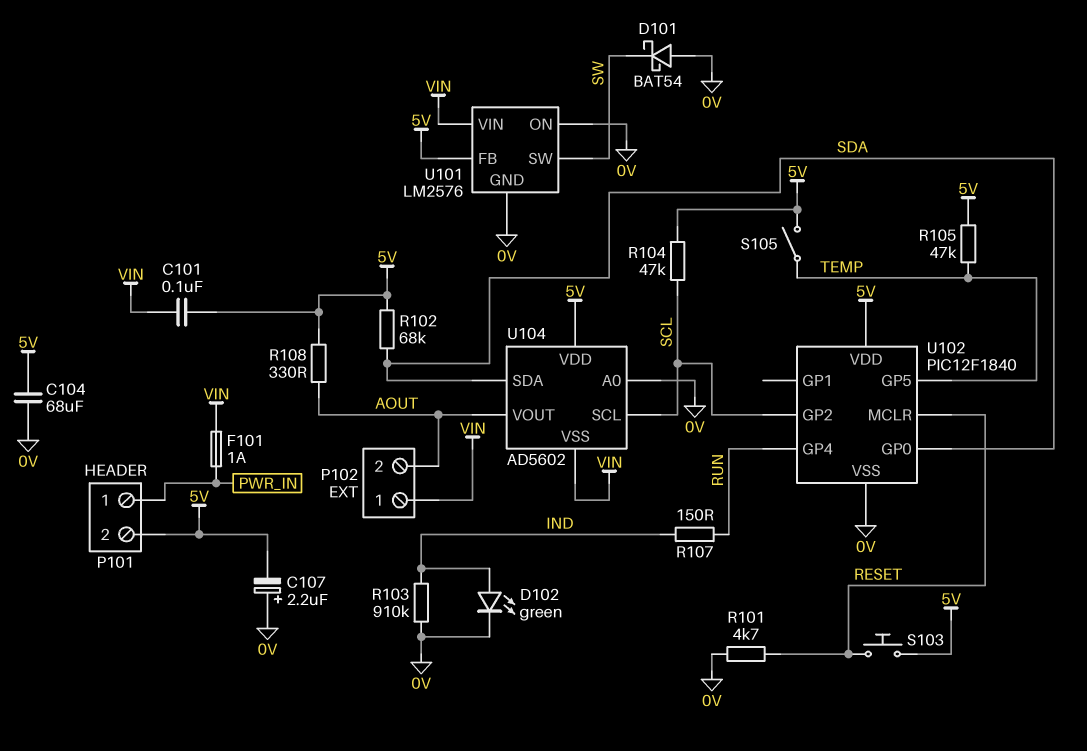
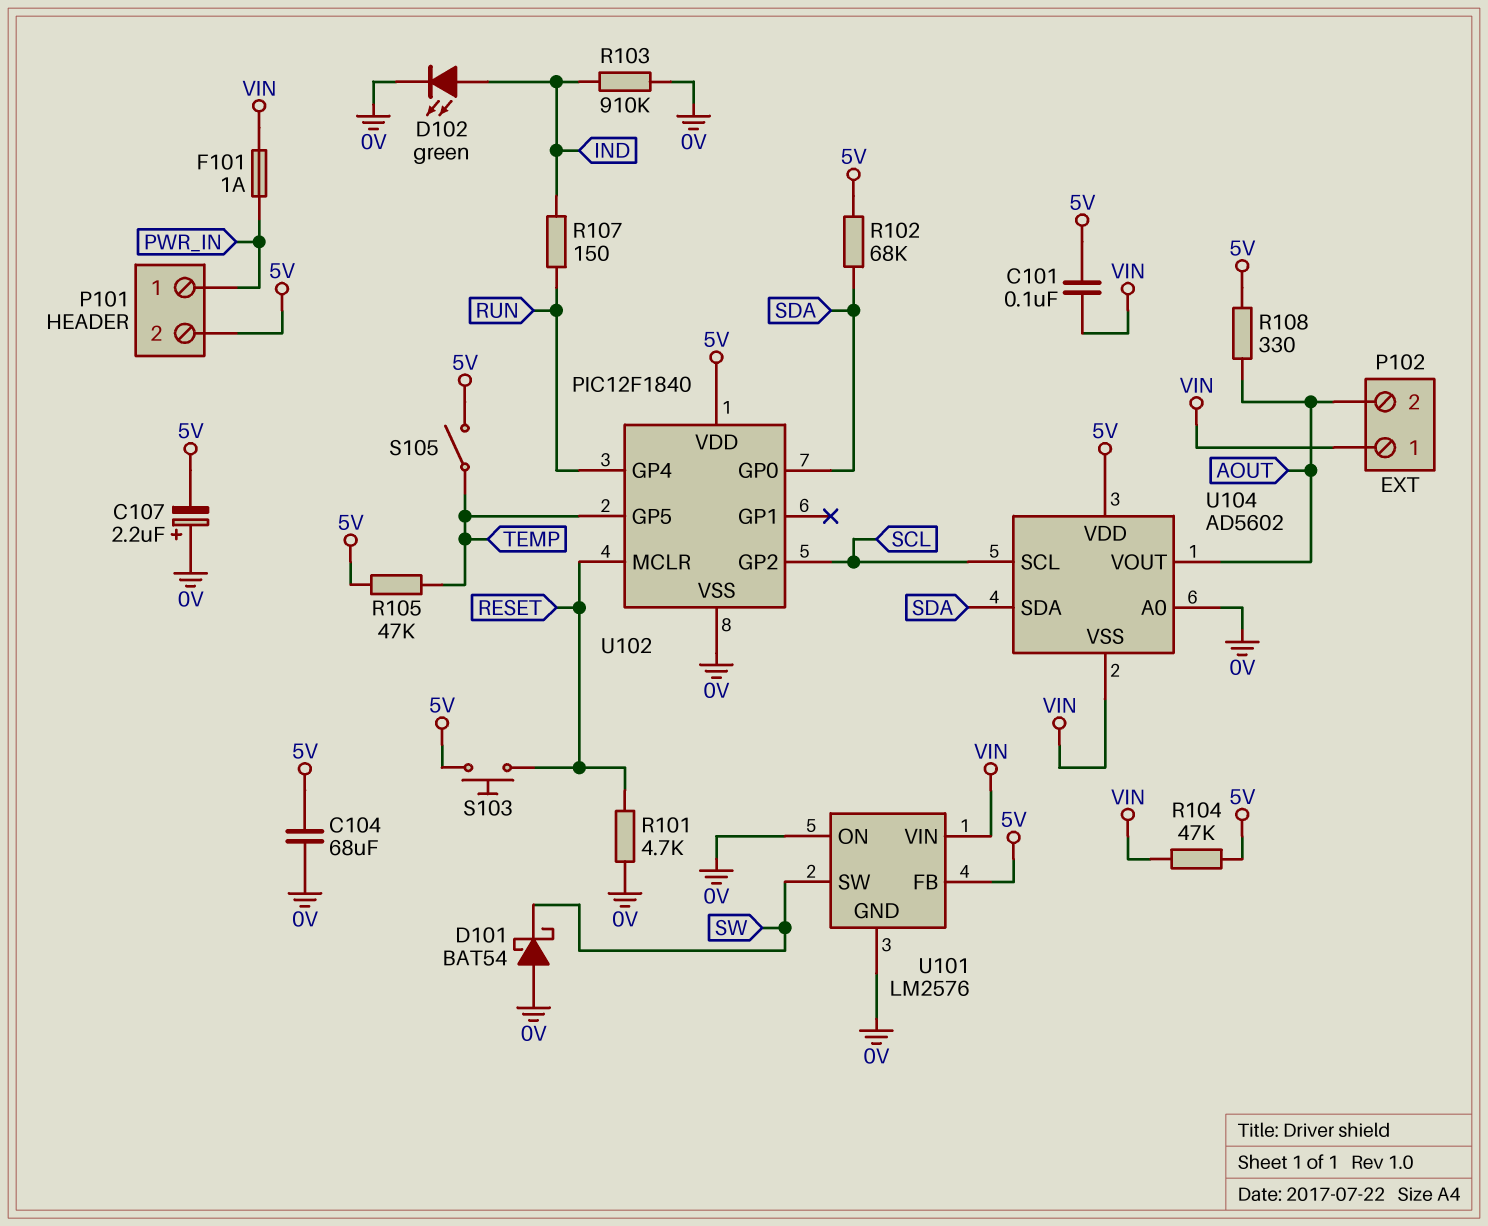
R104: 47k (5V, SCL) -> 47k (5V, VIN)

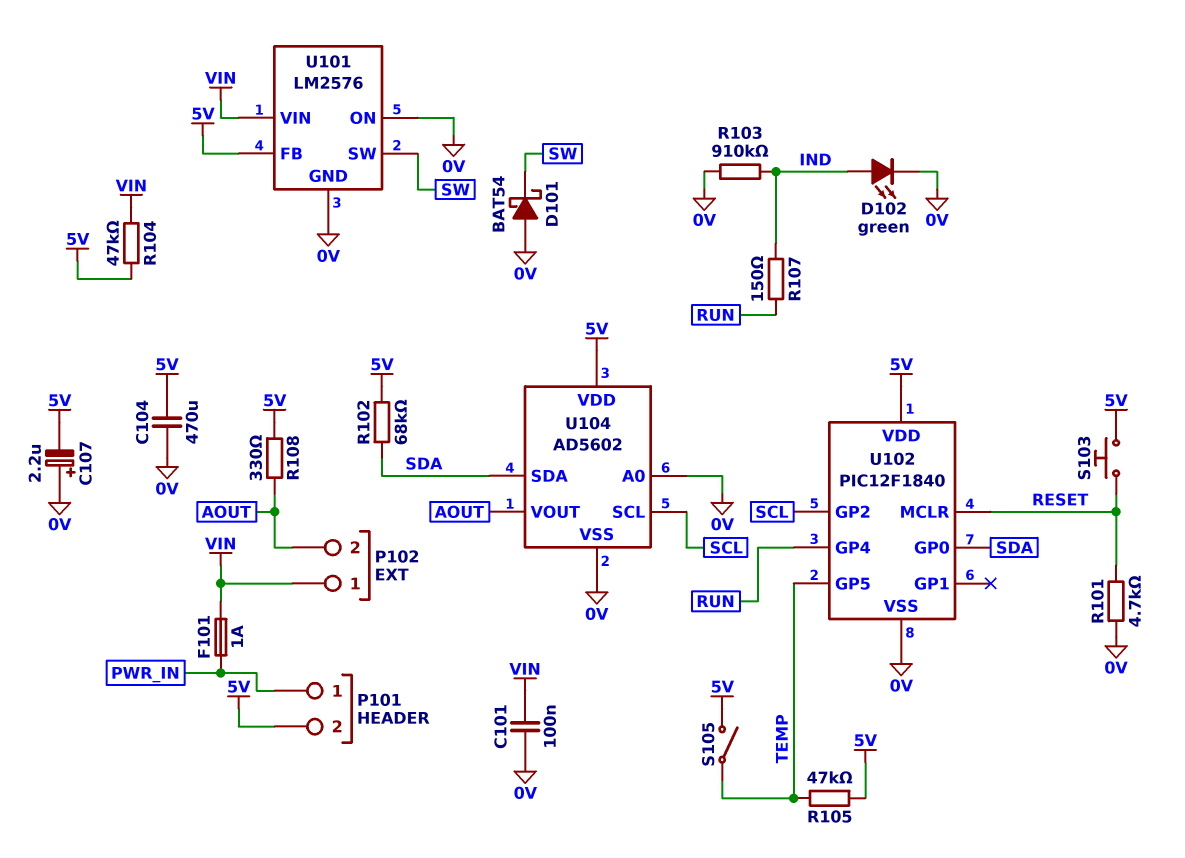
C101: 100nF (5V, VIN) -> 100nF (0V, VIN)
C104: 68uF (0V, 5V) -> 470uF (0V, 5V)
U104 pin VSS: VIN -> 0V

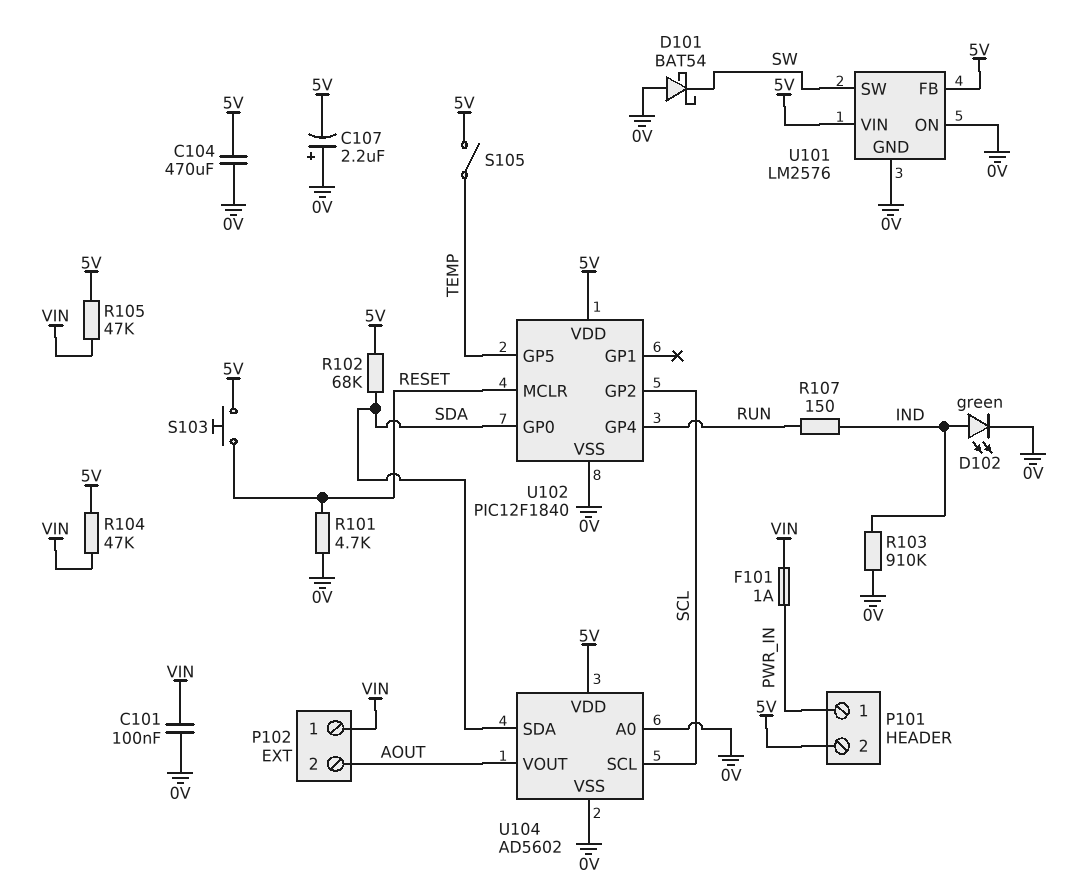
R105: 47k (5V, TEMP) -> 47k (5V, VIN)
R108: 330 (5V, AOUT) -> none
U101 pin VIN: VIN -> 5V

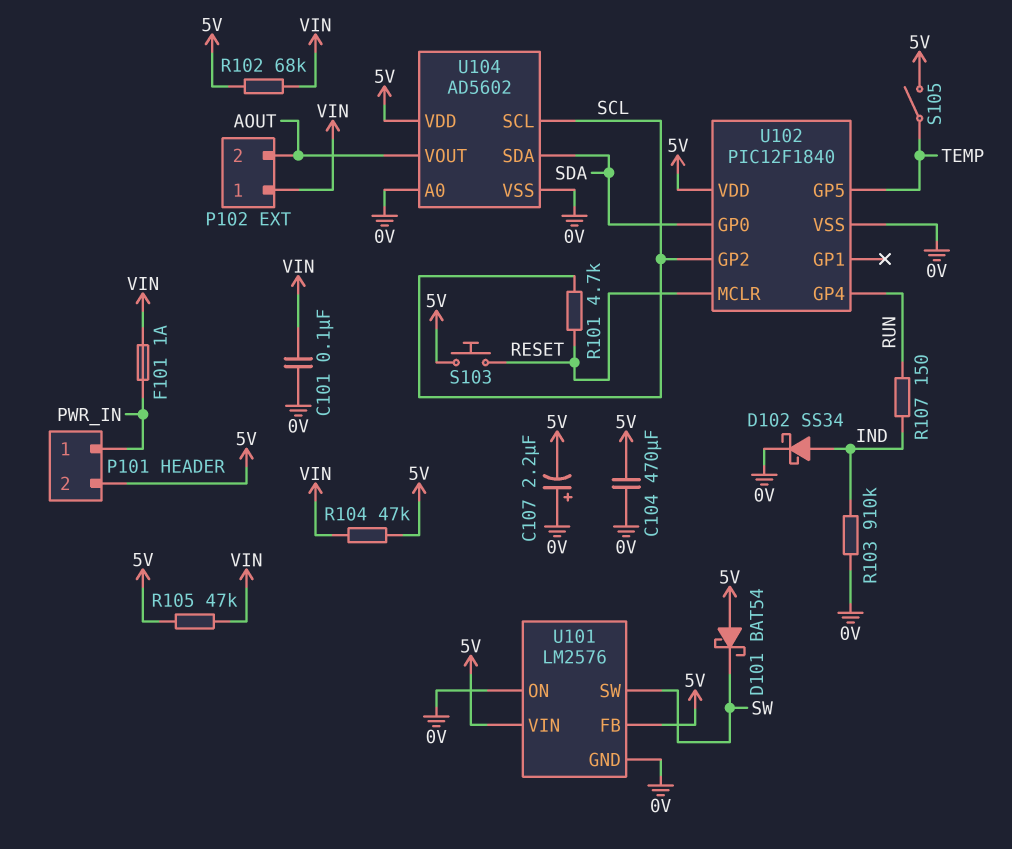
D101: schottky BAT54 (A 0V, K SW) -> schottky BAT54 (A 5V, K SW)
D102: LED green (A IND, K 0V) -> schottky SS34 (A IND, K 0V)
R101: 4.7k (0V, RESET) -> 4.7k (RESET, SCL)
R102: 68k (5V, SDA) -> 68k (5V, VIN)

